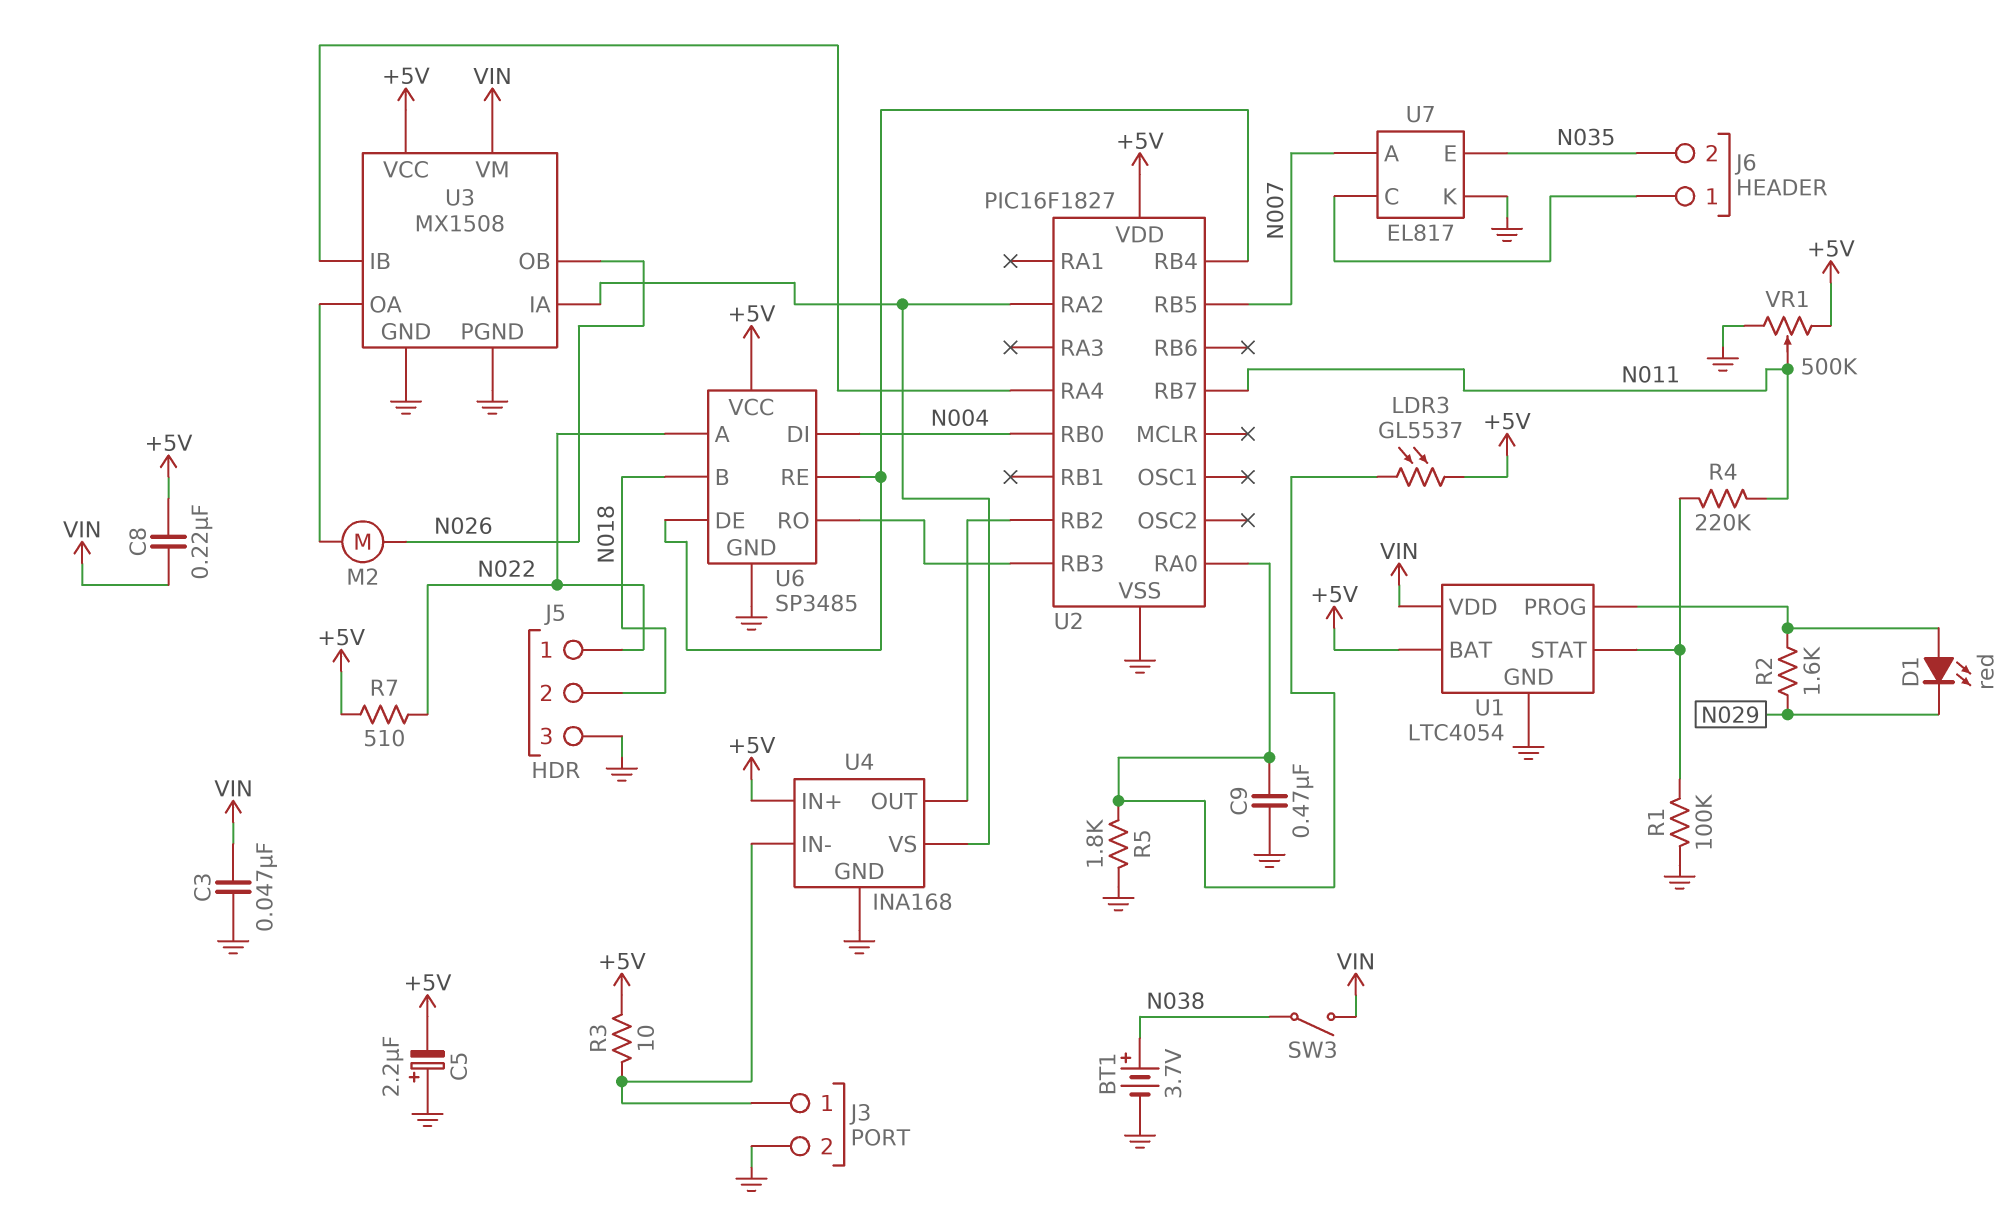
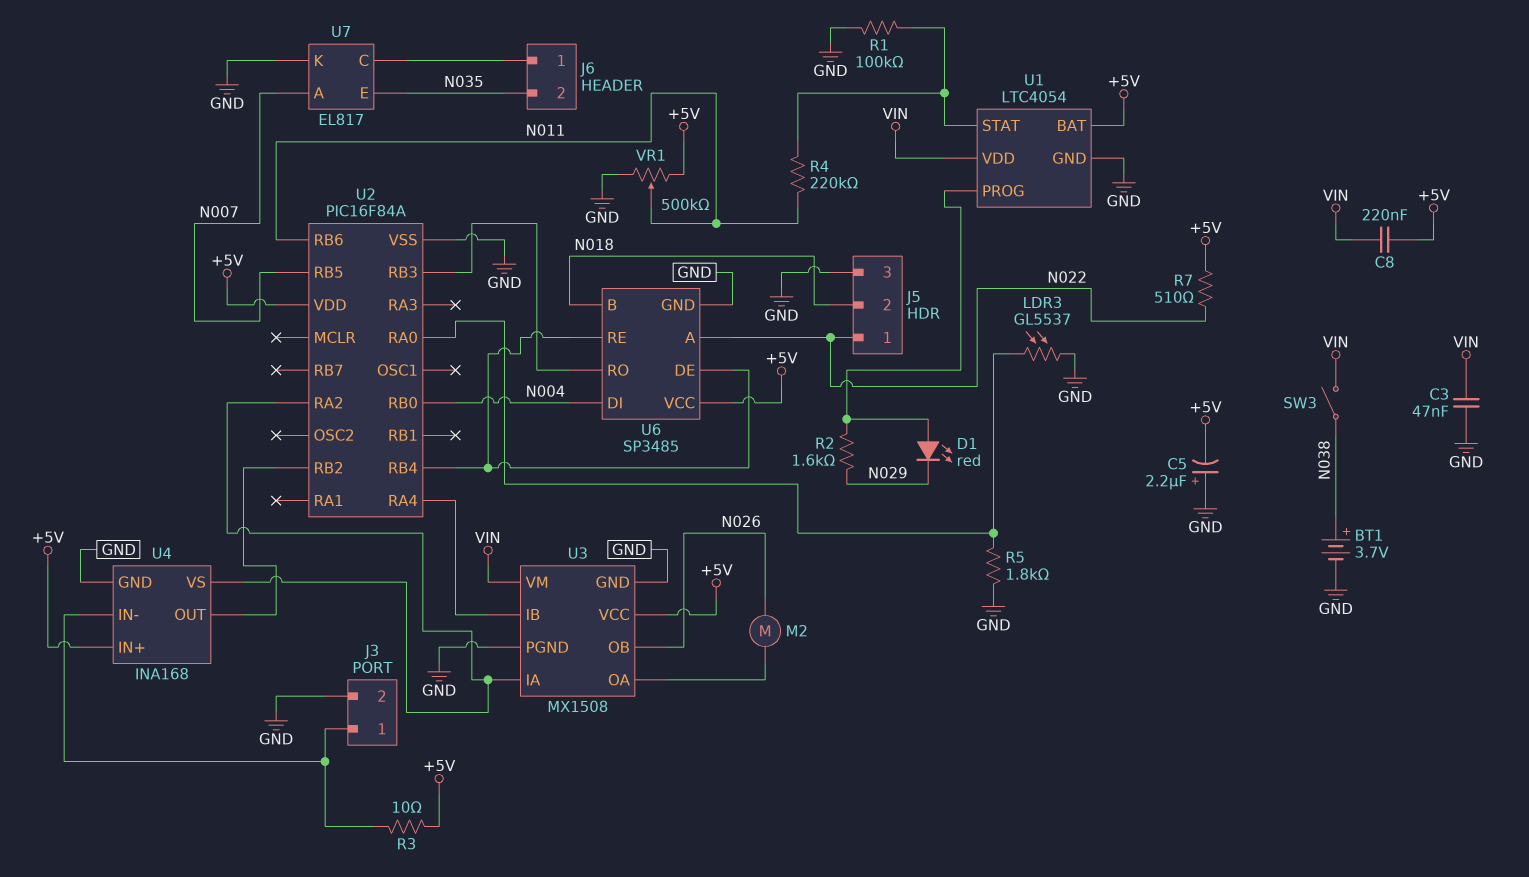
C9: 470nF (GND, U2/RA0) -> none
LDR3: GL5537 (+5V, U2/RA0) -> GL5537 (GND, U2/RA0)
U2: PIC16F1827 -> PIC16F84A
U2 pin RB6: none -> N011
U2 pin RB7: N011 -> none

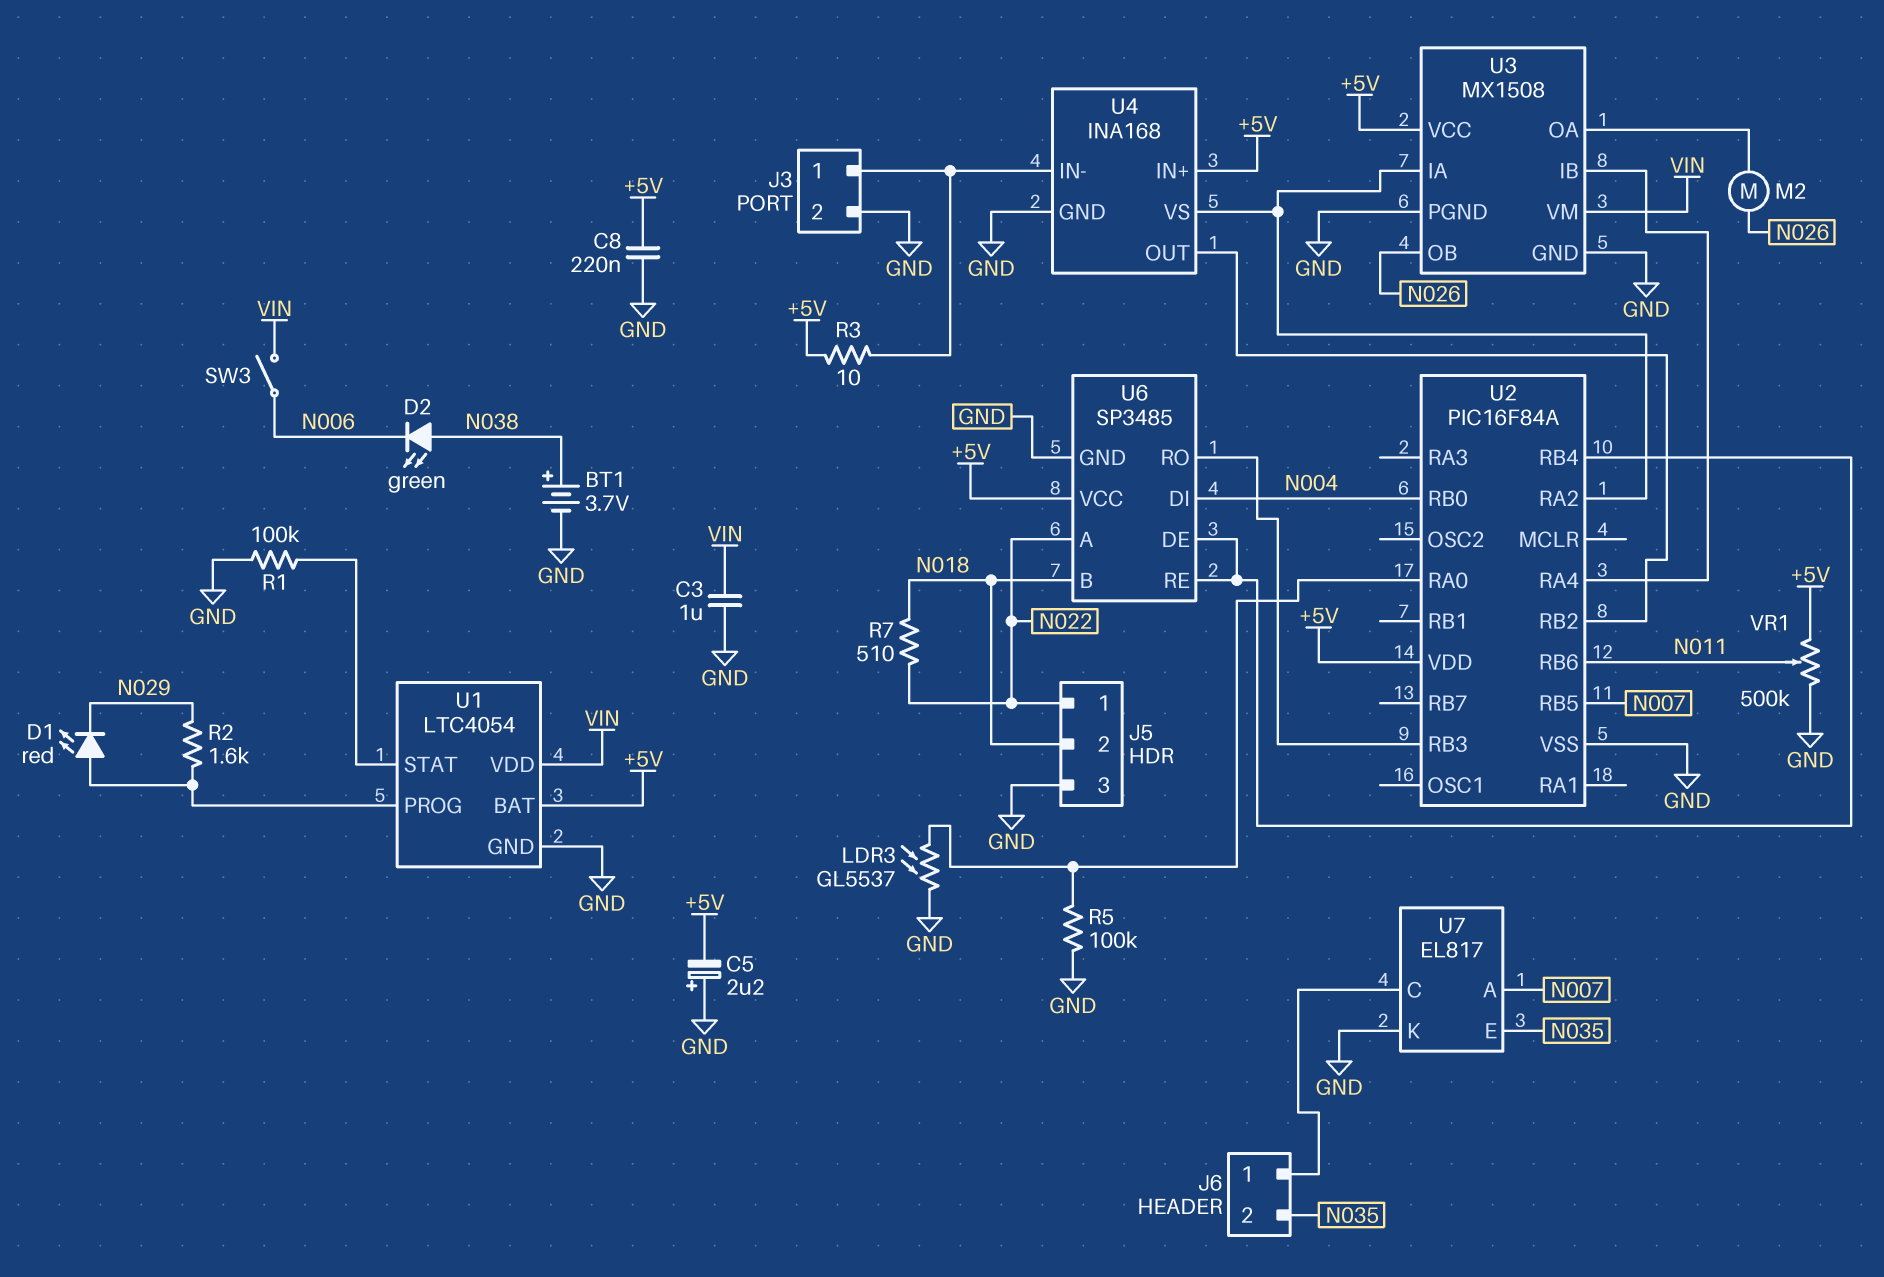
C3: 47nF (GND, VIN) -> 1uF (GND, VIN)
C8: 220nF (+5V, VIN) -> 220nF (+5V, GND)
D2: none -> LED green (A N038, K N006)
R4: 220k (N011, U1/STAT) -> none
R5: 1.8k (GND, U2/RA0) -> 100k (GND, U2/RA0)
R7: 510 (+5V, N022) -> 510 (N018, N022)
SW3: switch (N038, VIN) -> switch (N006, VIN)

